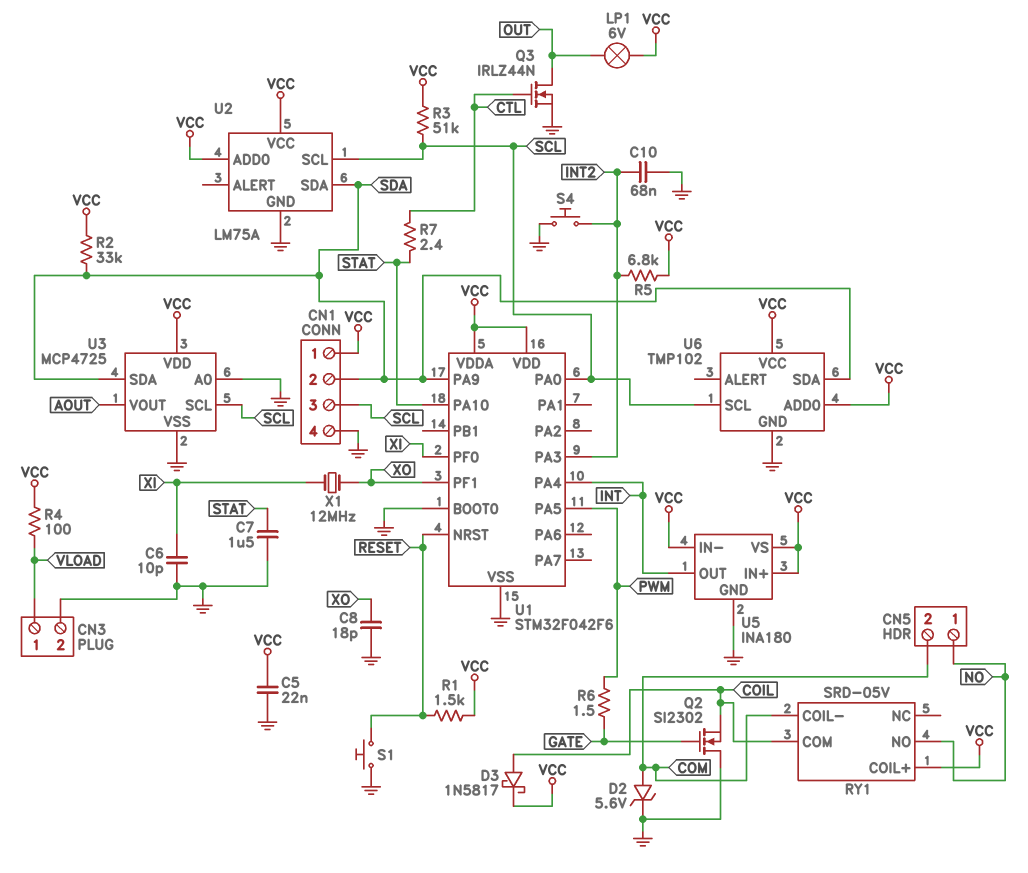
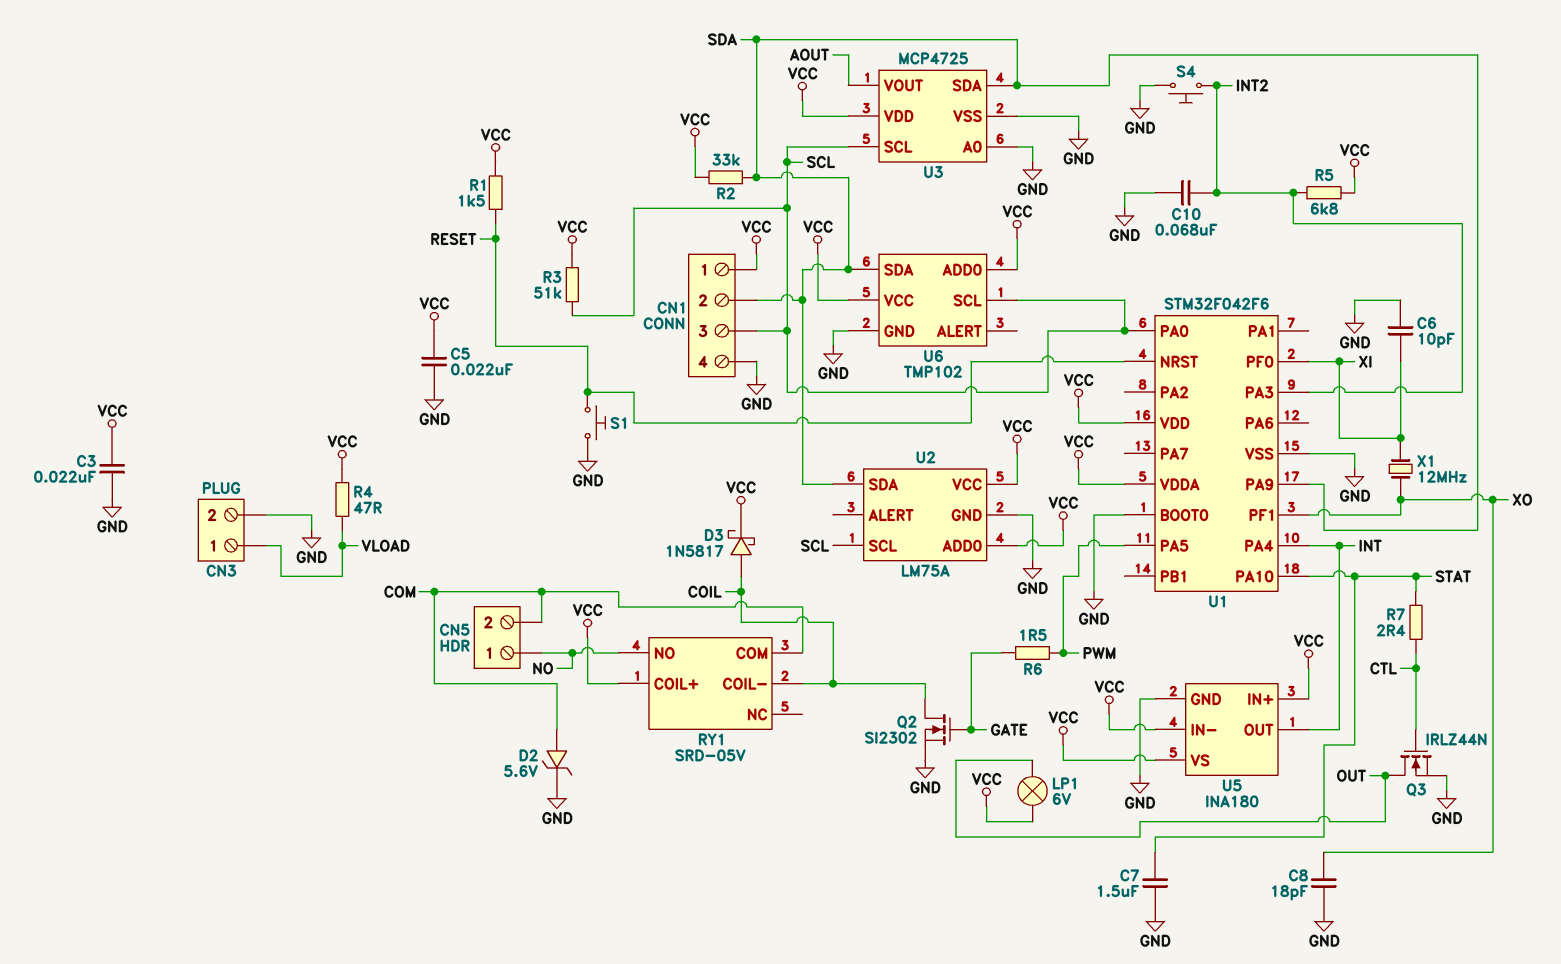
C3: none -> 22nF (GND, VCC)
Q2: NMOS SI2302 (G GATE, D GND, S COIL) -> NMOS SI2302 (G GATE, D COIL, S GND)
R4: 100 (VCC, VLOAD) -> 47 (VCC, VLOAD)
RY1 pin COIL-: COM -> COIL
RY1 pin COM: COIL -> COM

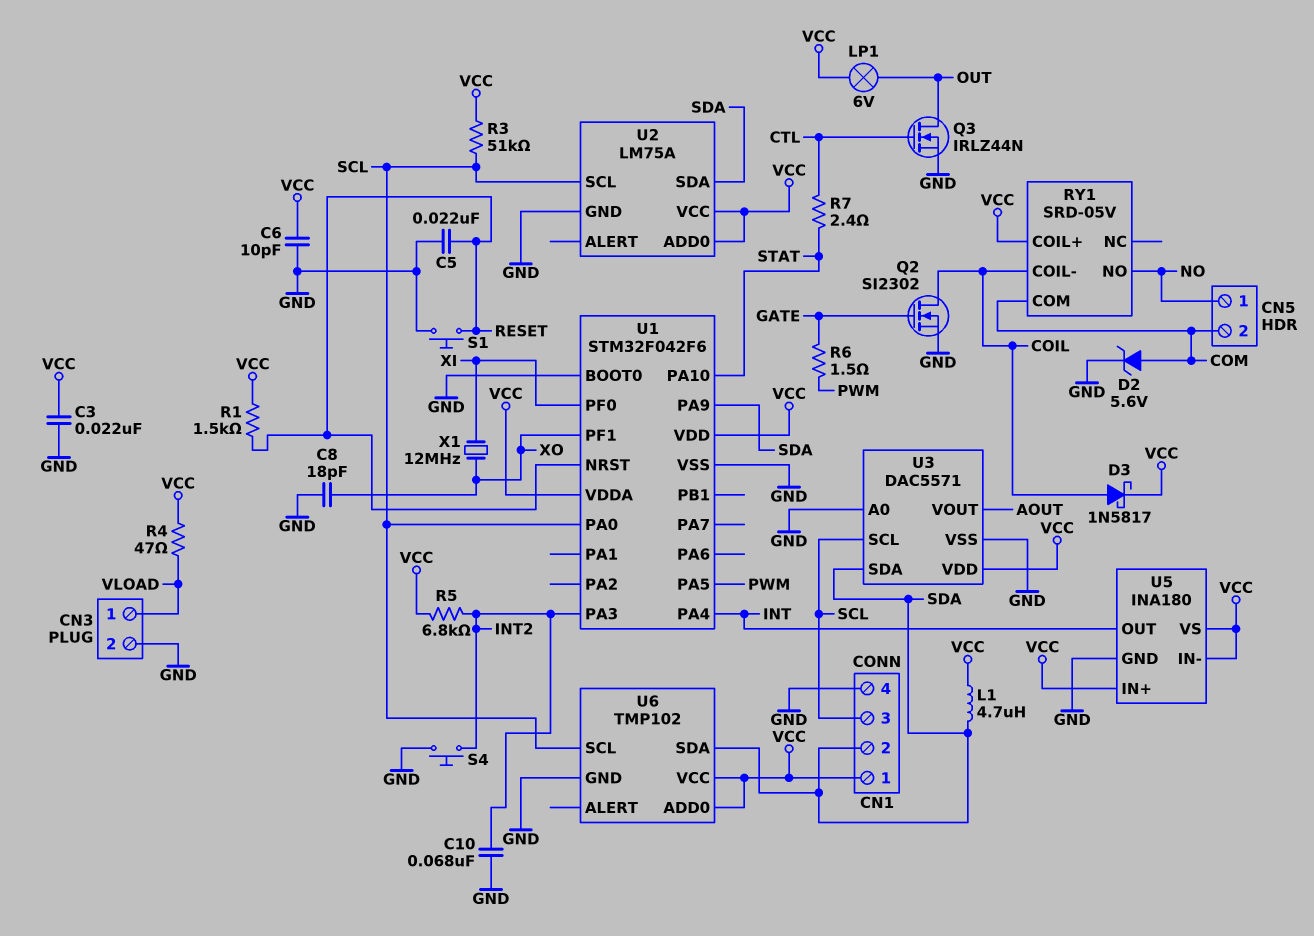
C5: 22nF (GND, VCC) -> 22nF (GND, RESET)
C6: 10pF (GND, XI) -> 10pF (GND, VCC)
C7: 1.5uF (GND, STAT) -> none
L1: none -> 4.7uH (SDA, VCC)
R2: 33k (SDA, VCC) -> none
U3: MCP4725 -> DAC5571

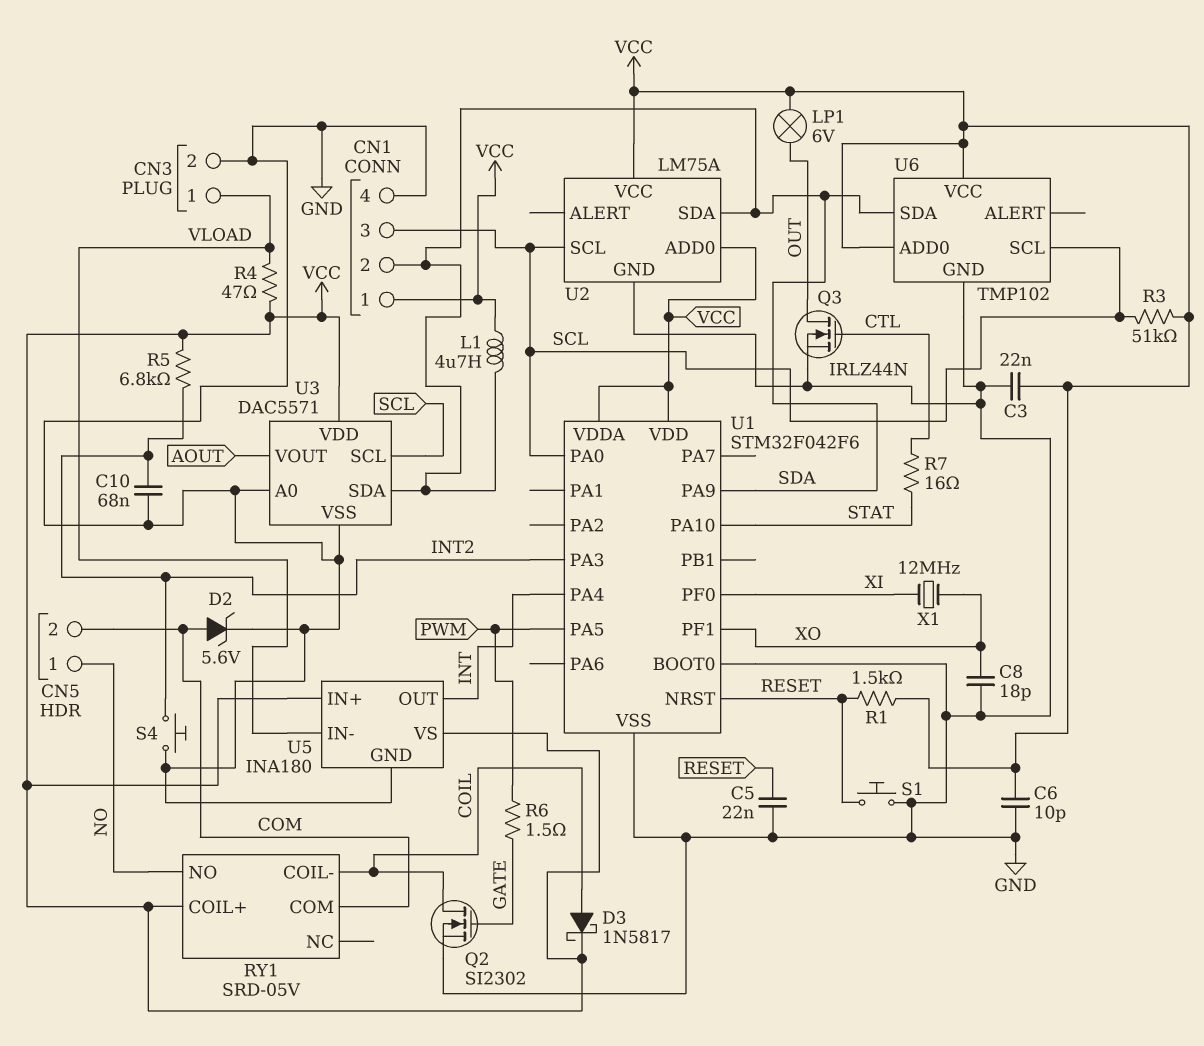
R7: 2.4 (CTL, STAT) -> 16 (CTL, STAT)
U5 pin IN-: VCC -> VLOAD

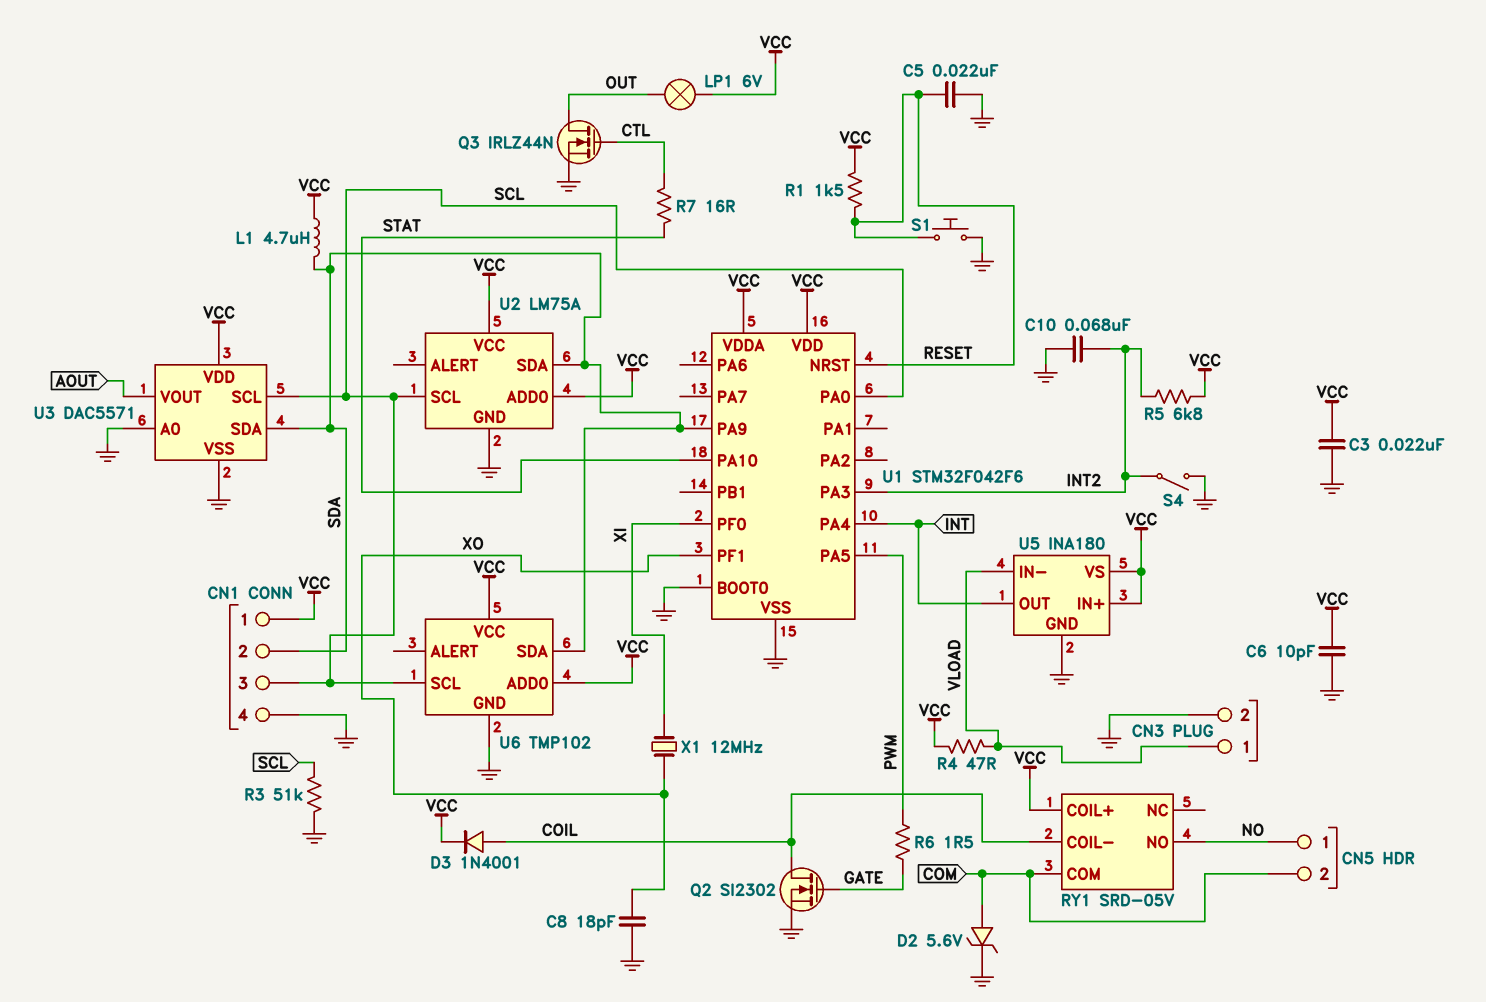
D3: schottky 1N5817 (A COIL, K VCC) -> diode 1N4001 (A COIL, K VCC)
R3: 51k (SCL, VCC) -> 51k (GND, SCL)
S4: button (GND, INT2) -> switch (GND, INT2)

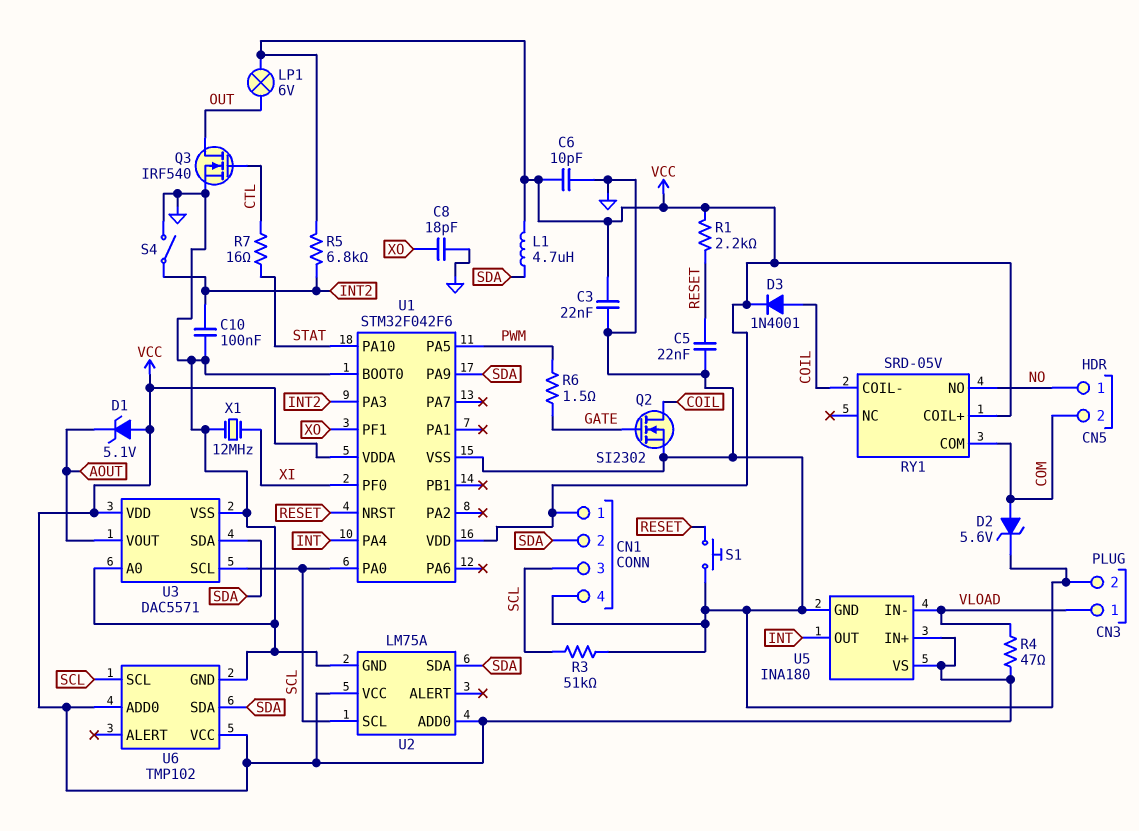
C10: 68nF (GND, INT2) -> 100nF (GND, INT2)
D1: none -> zener 5.1V (A VCC, K AOUT)
Q3: NMOS IRLZ44N (G CTL, D OUT, S GND) -> NMOS IRF540 (G CTL, D OUT, S GND)
R1: 1.5k (RESET, VCC) -> 2.2k (RESET, VCC)
X1: 12MHz (XI, XO) -> 12MHz (GND, XI)

